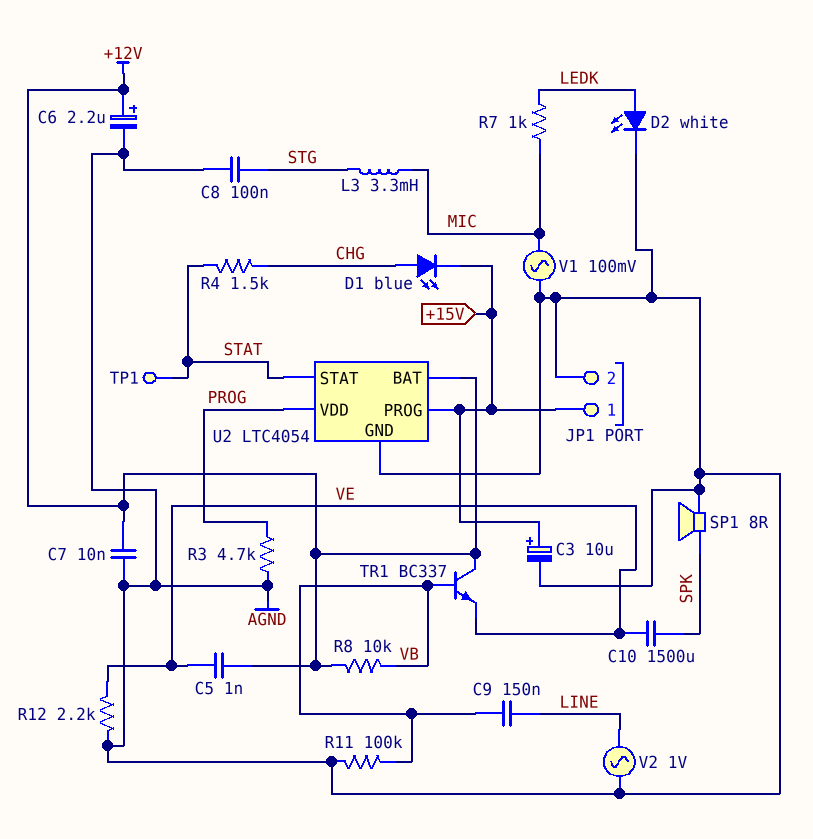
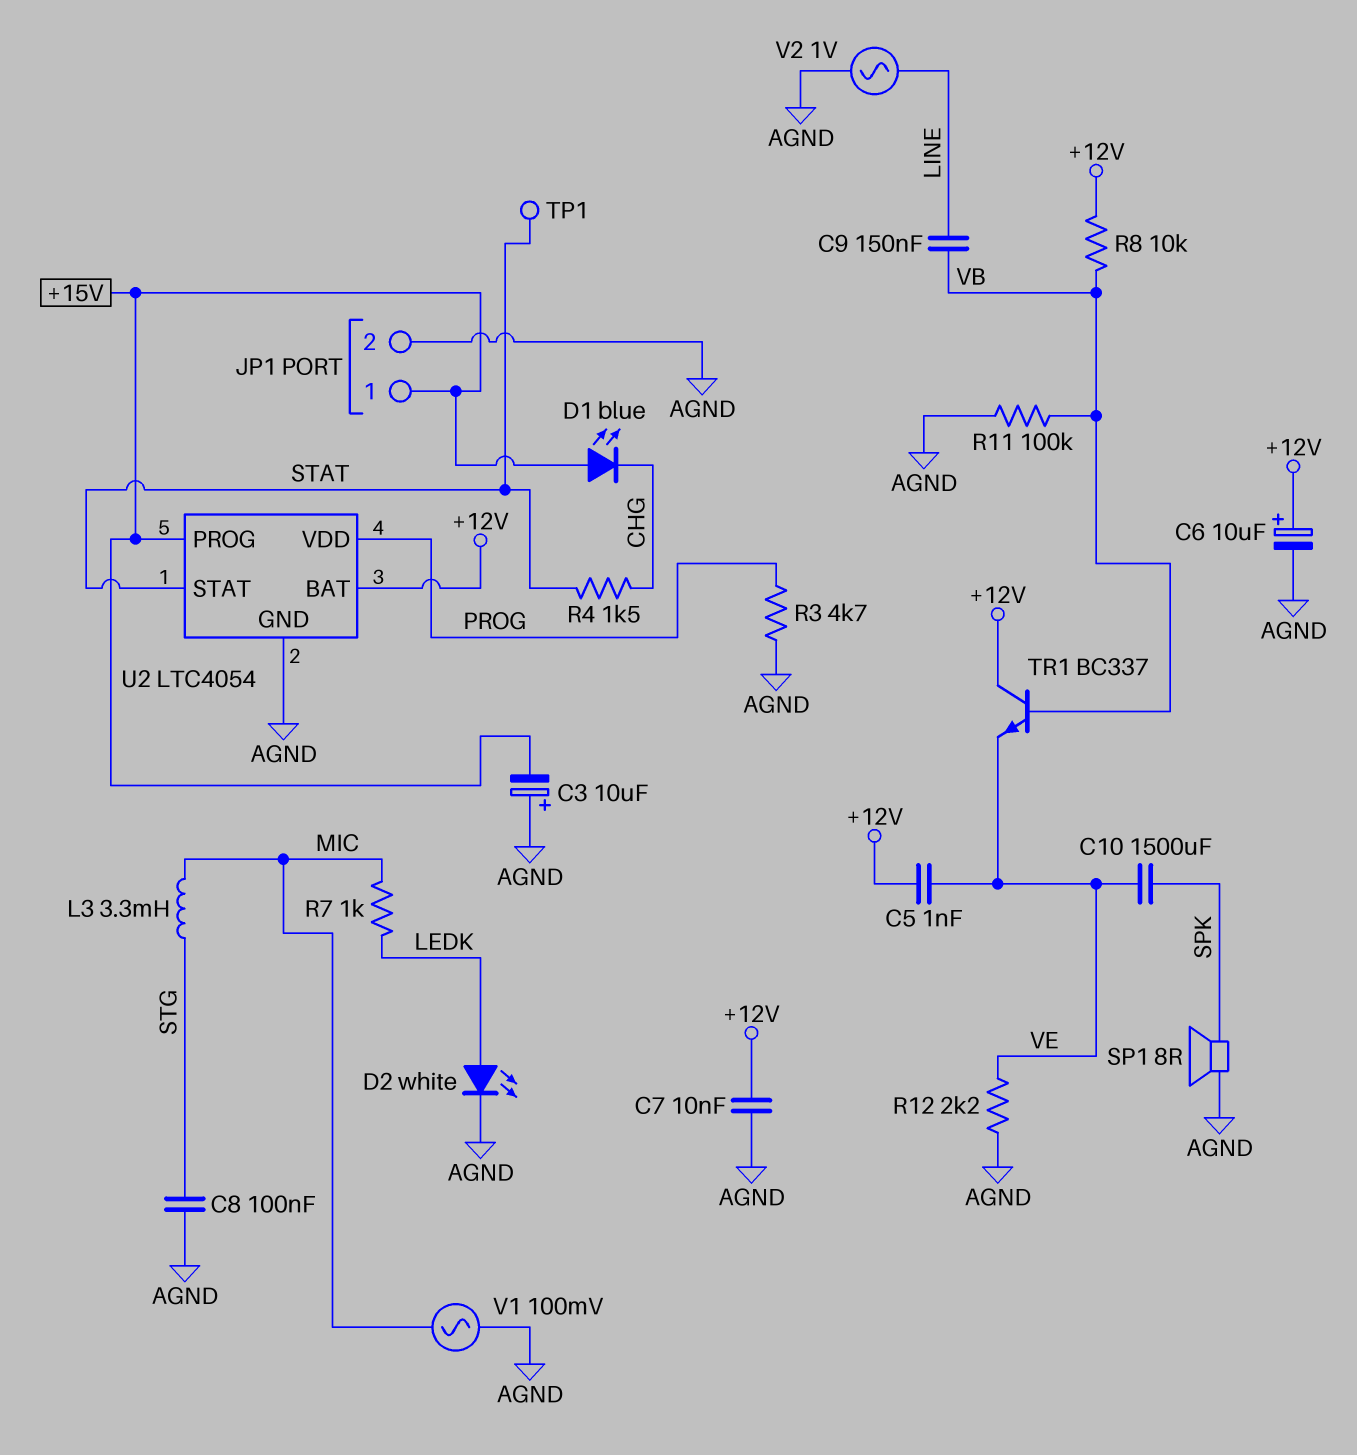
C3: 10uF (plus +15V, minus AGND) -> 10uF (plus AGND, minus +15V)
C6: 2.2uF (plus +12V, minus AGND) -> 10uF (plus +12V, minus AGND)
D1: LED blue (A CHG, K +15V) -> LED blue (A +15V, K CHG)

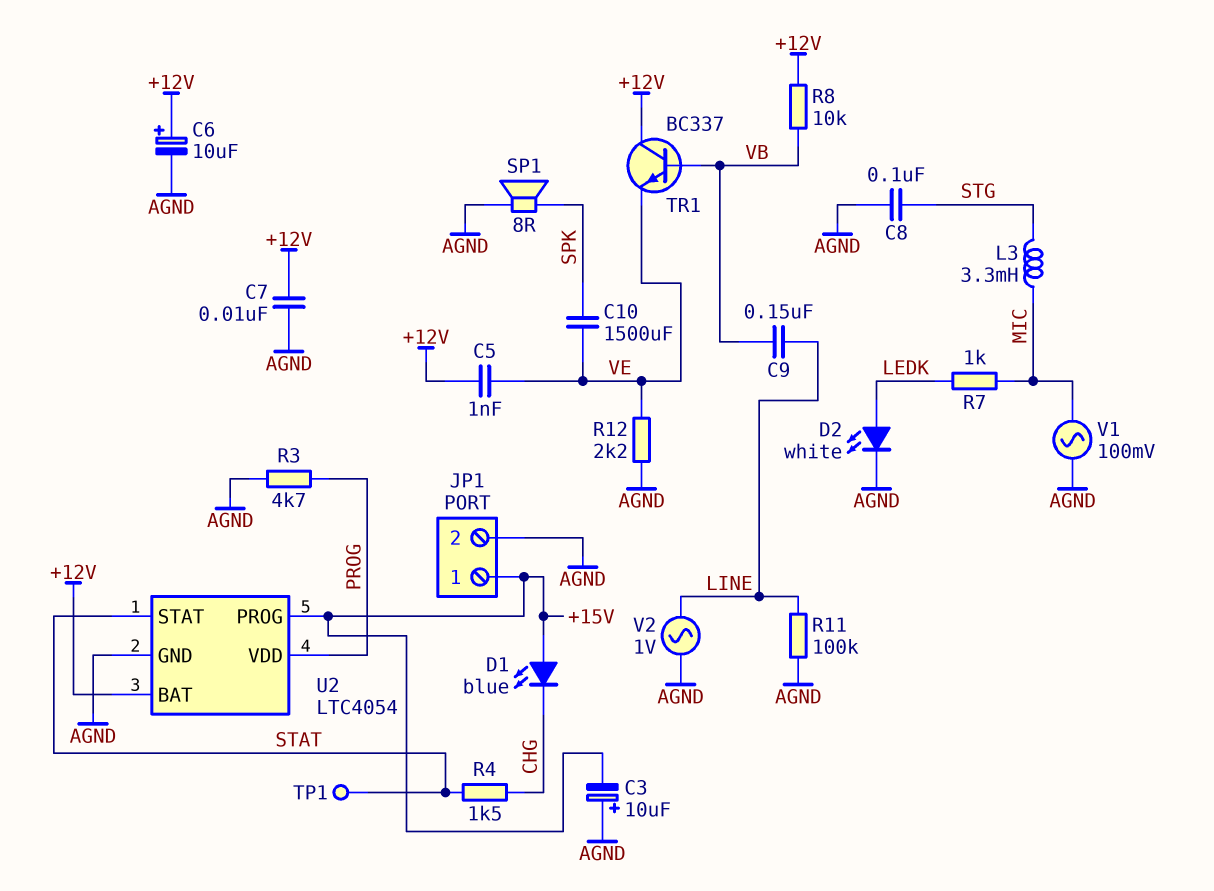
R11: 100k (AGND, VB) -> 100k (AGND, LINE)

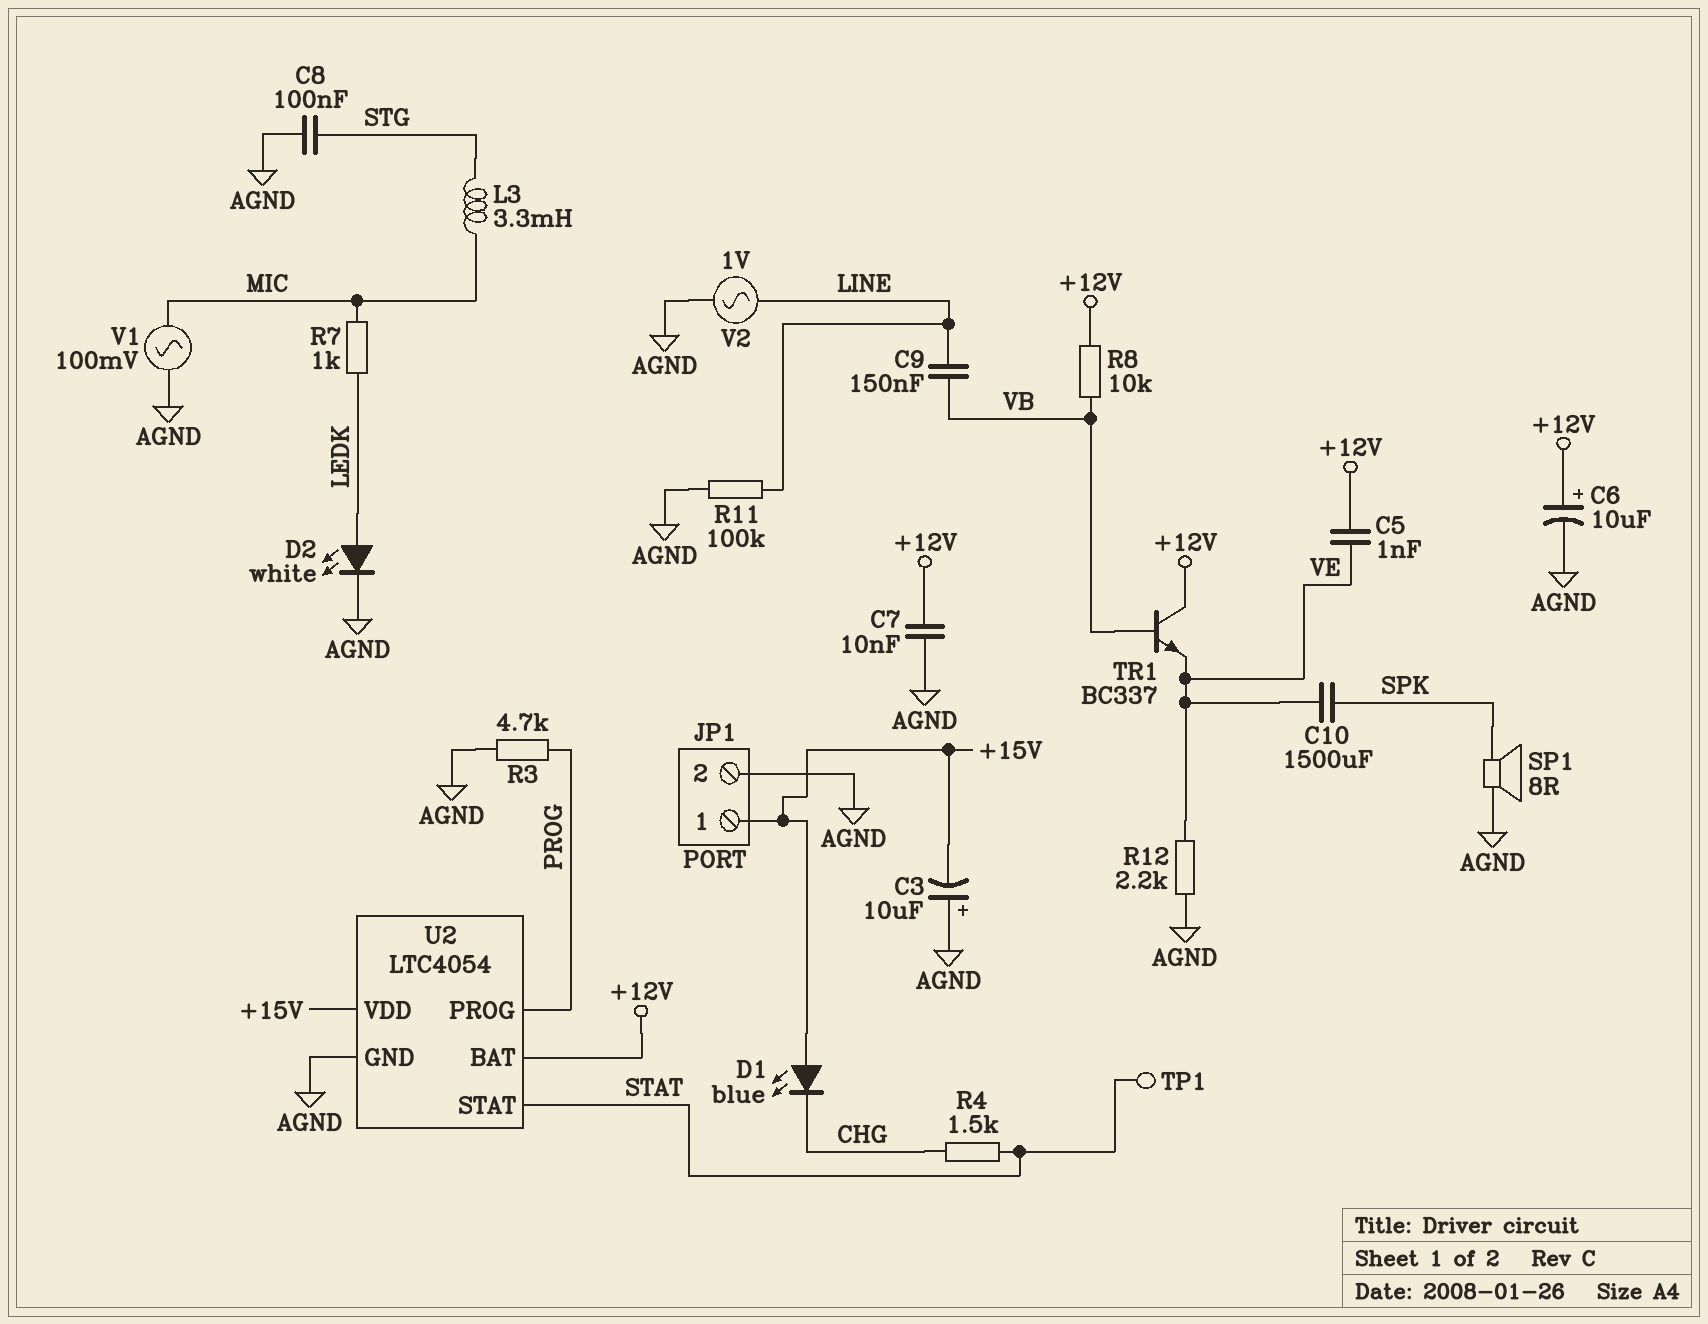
U2 pin PROG: +15V -> PROG
U2 pin VDD: PROG -> +15V

